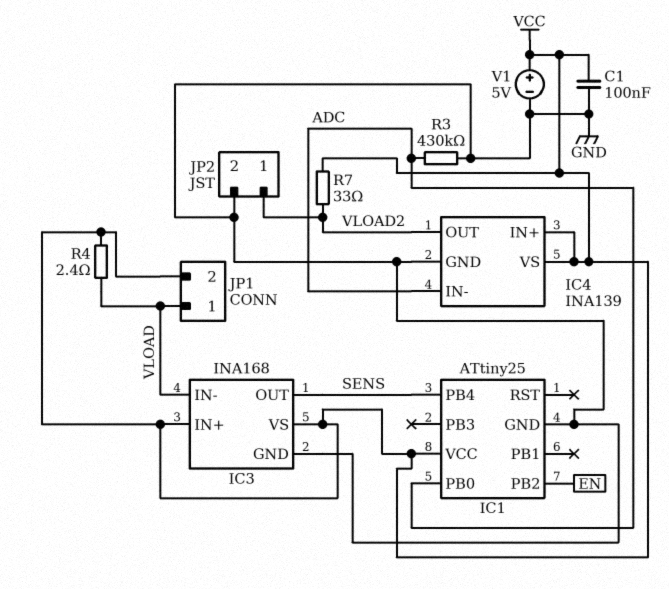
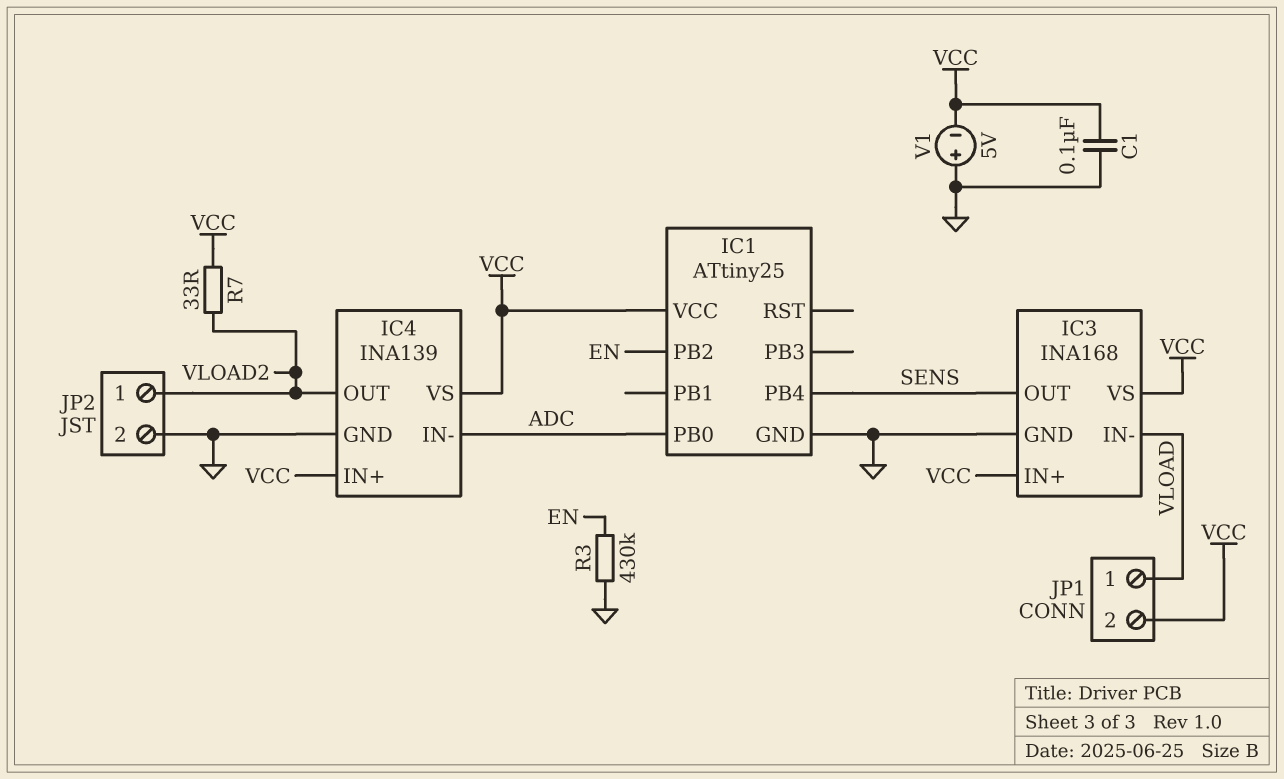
R3: 430k (ADC, GND) -> 430k (EN, GND)
R4: 2.4 (VCC, VLOAD) -> none
V1: 5V (plus VCC, minus GND) -> 5V (plus GND, minus VCC)

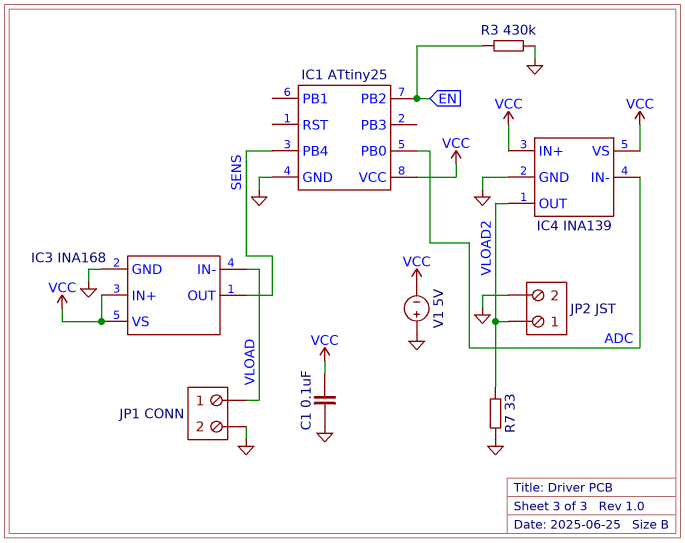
JP1 pin 2: VCC -> GND
R7: 33 (VCC, VLOAD2) -> 33 (GND, VLOAD2)

